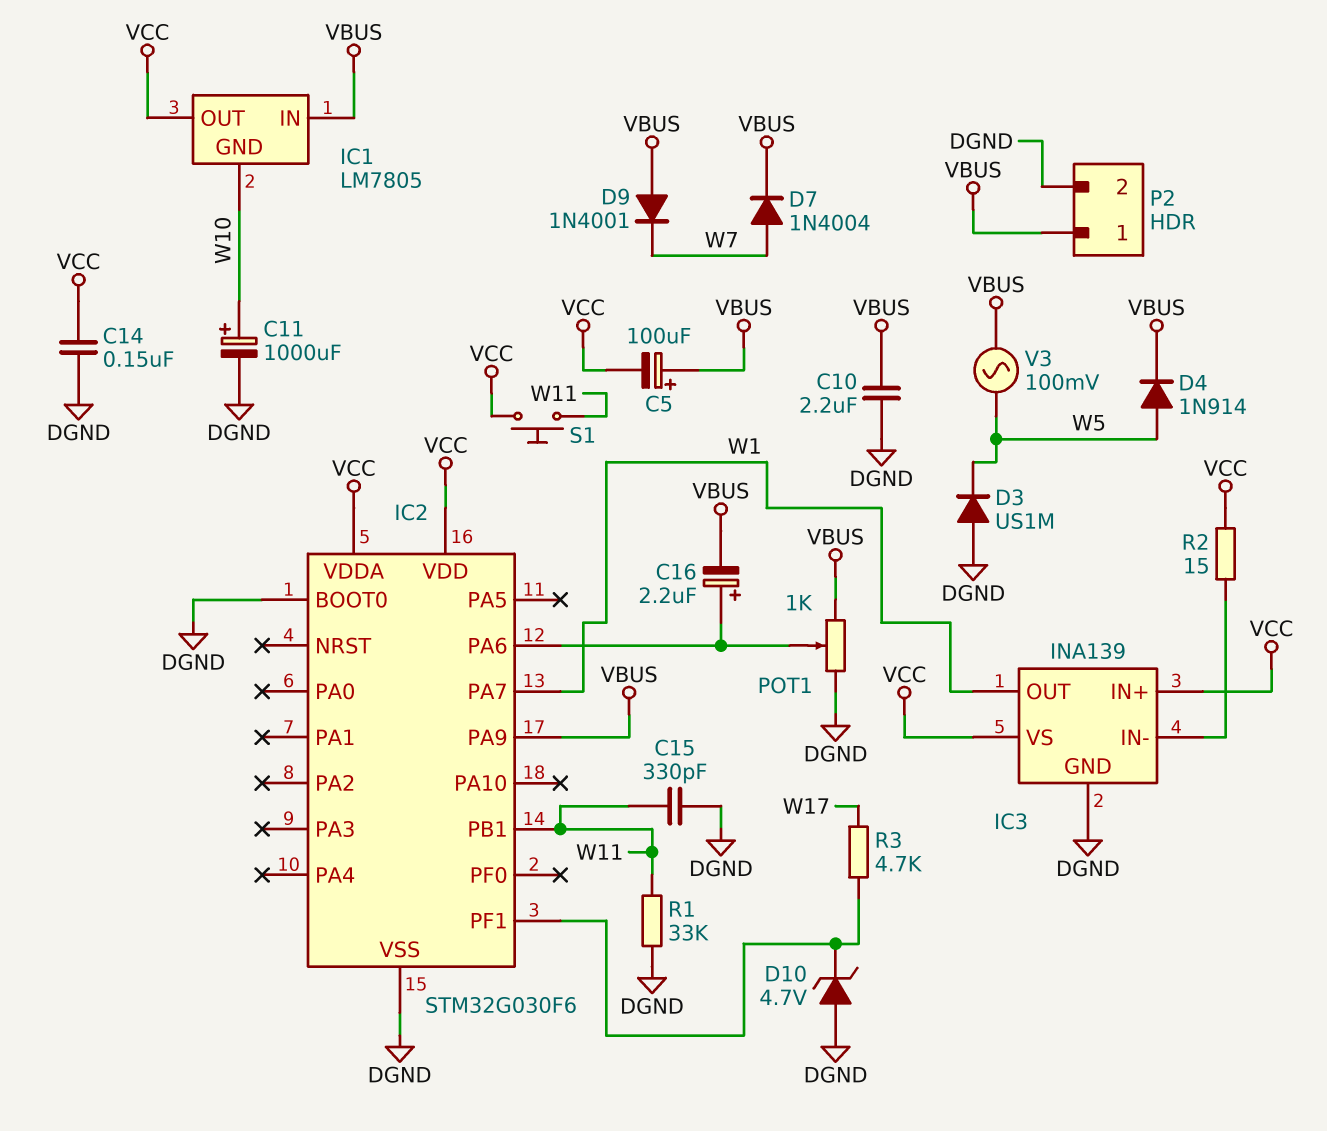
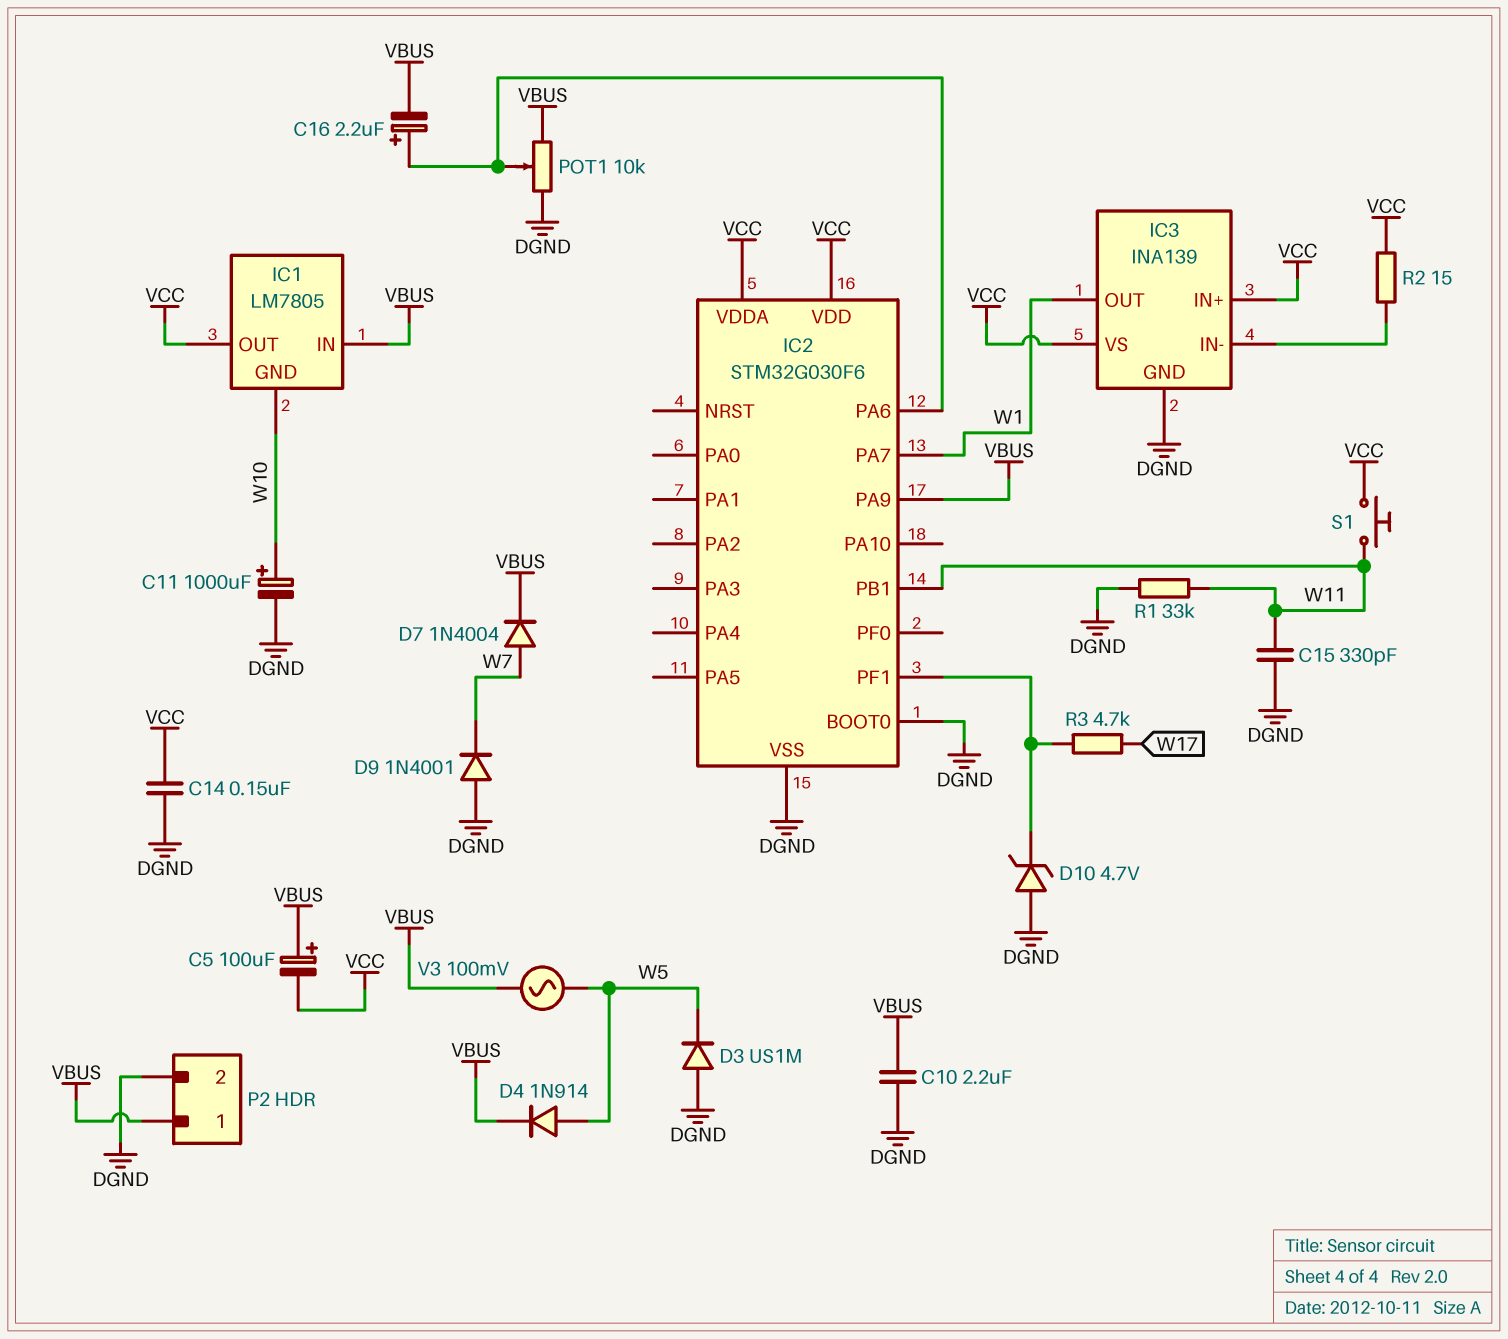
D9: diode 1N4001 (A VBUS, K W7) -> diode 1N4001 (A DGND, K W7)
POT1: 1k (DGND, VBUS, wiper IC2/PA6) -> 10k (DGND, VBUS, wiper IC2/PA6)

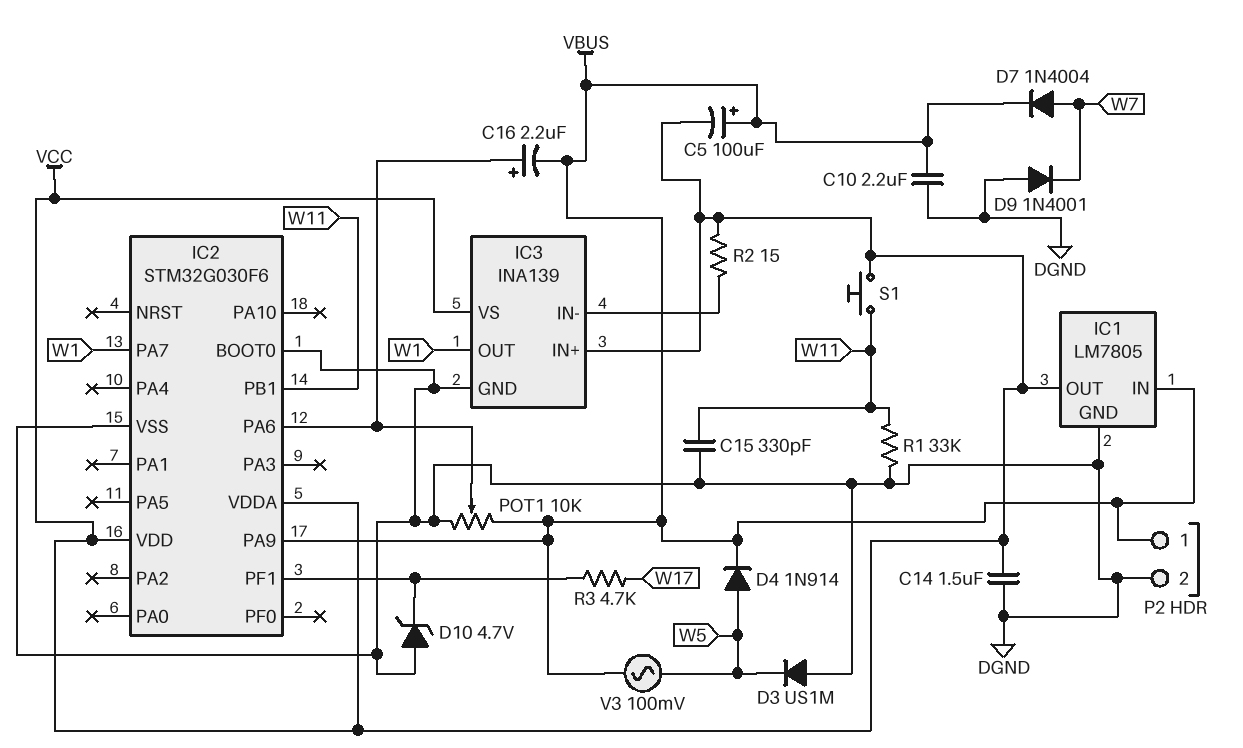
C11: 1000uF (plus W10, minus DGND) -> none
C14: 150nF (DGND, VCC) -> 1.5uF (DGND, VCC)
IC1 pin GND: W10 -> DGND

